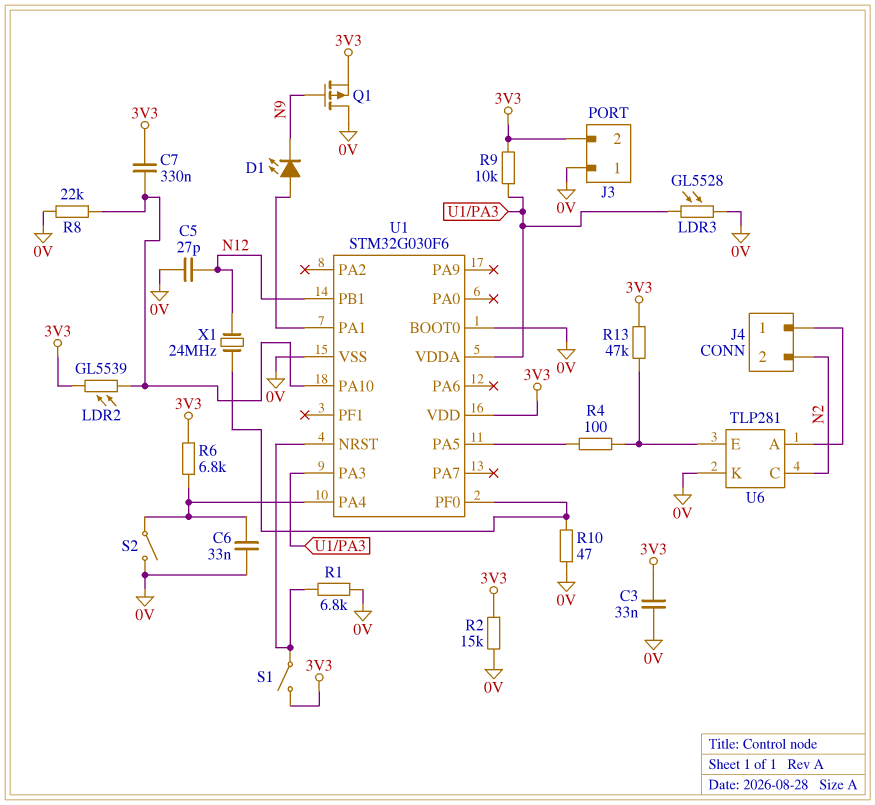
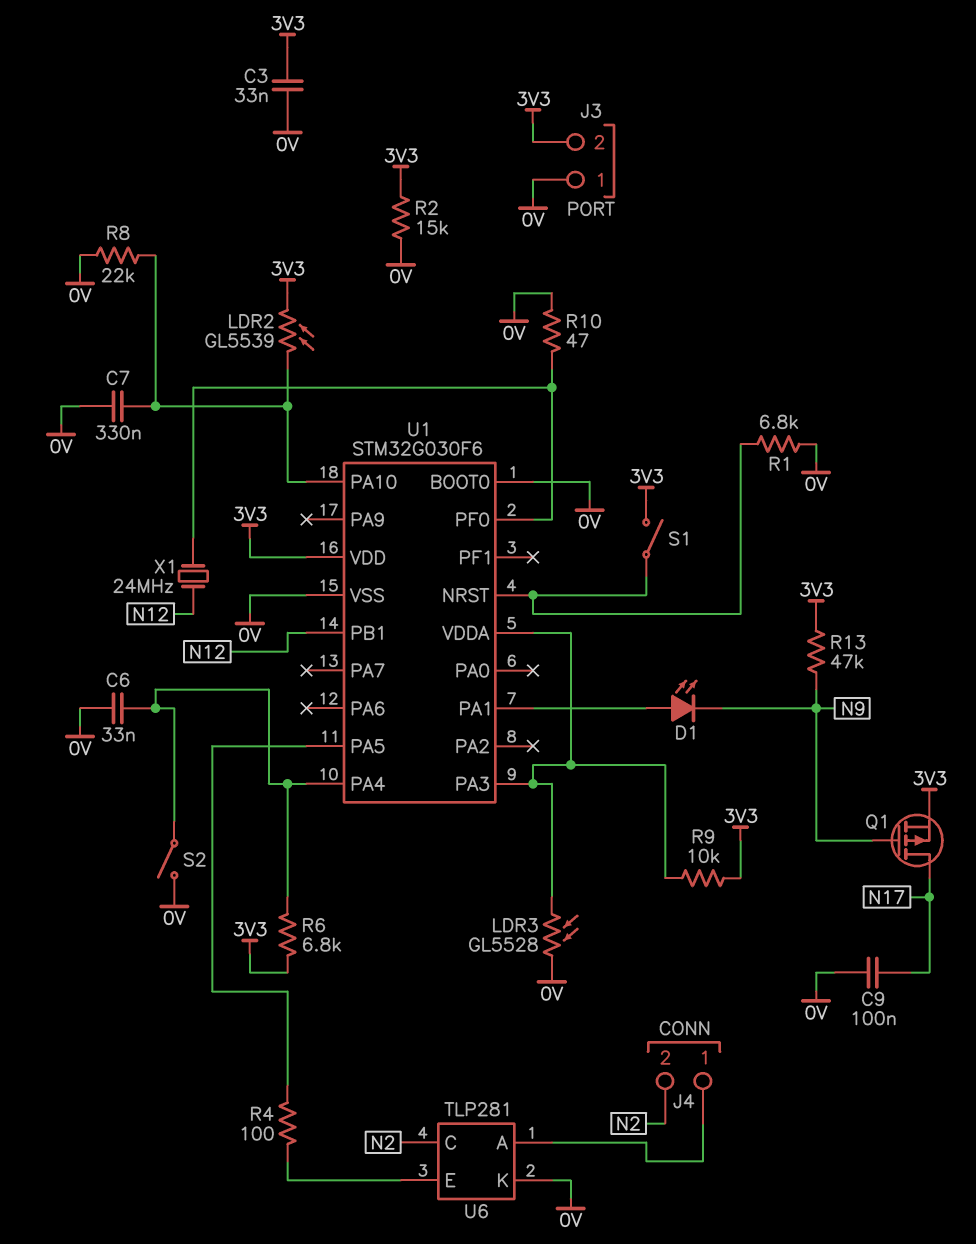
C5: 27pF (0V, N12) -> none
C7: 330nF (3V3, U1/PA10) -> 330nF (0V, U1/PA10)
C9: none -> 100nF (0V, N17)
Q1: PMOS (G N9, D 0V, S 3V3) -> PMOS (G N9, D N17, S 3V3)
R13: 47k (3V3, U6/E) -> 47k (3V3, N9)

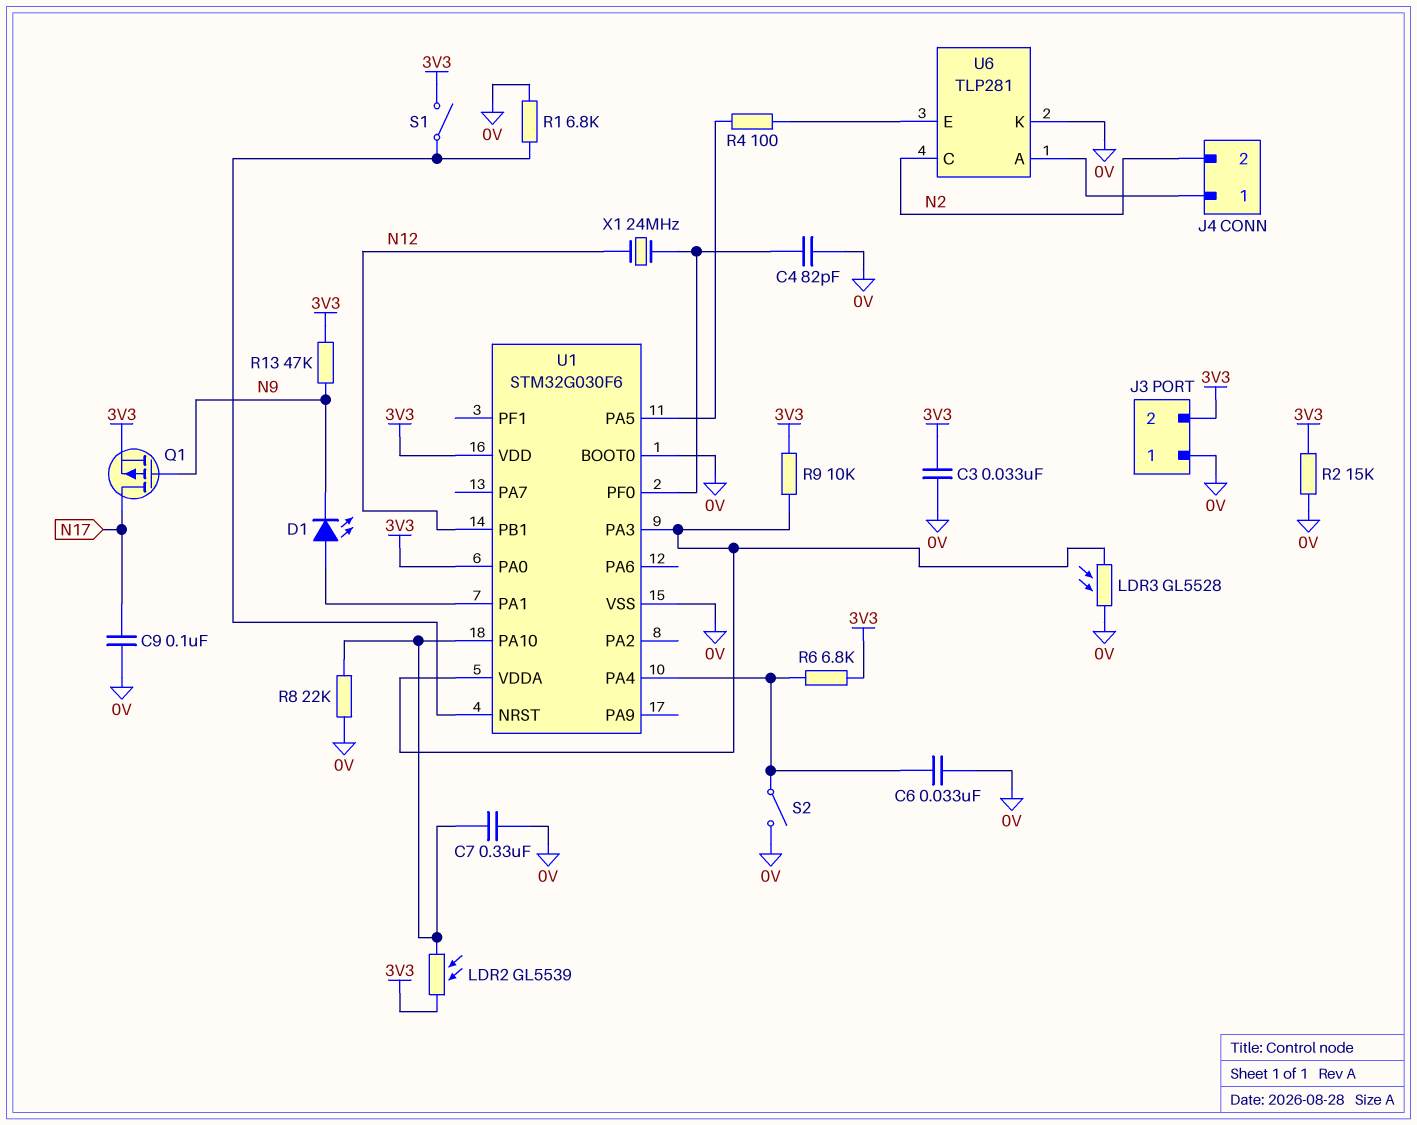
C4: none -> 82pF (0V, U1/PF0)
R10: 47 (0V, U1/PF0) -> none
U1 pin PA0: none -> 3V3

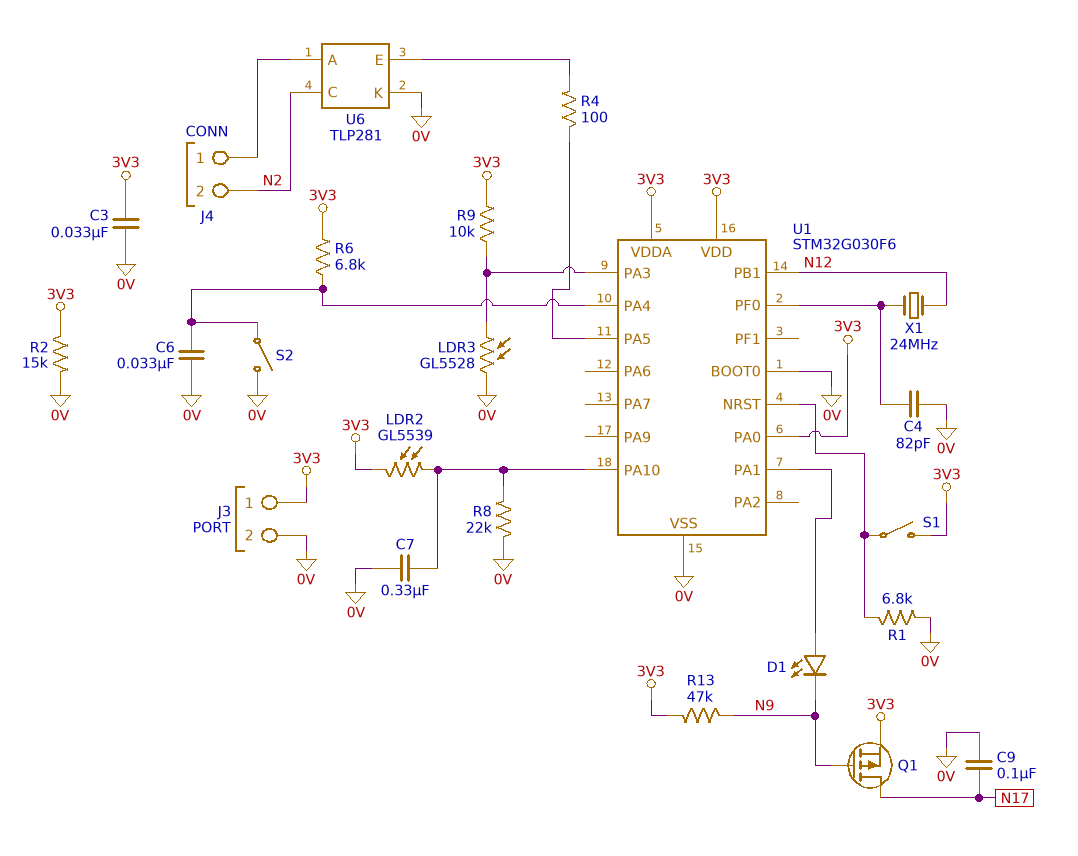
J3 pin 1: 0V -> 3V3
J3 pin 2: 3V3 -> 0V
U1 pin VDDA: U1/PA3 -> 3V3

